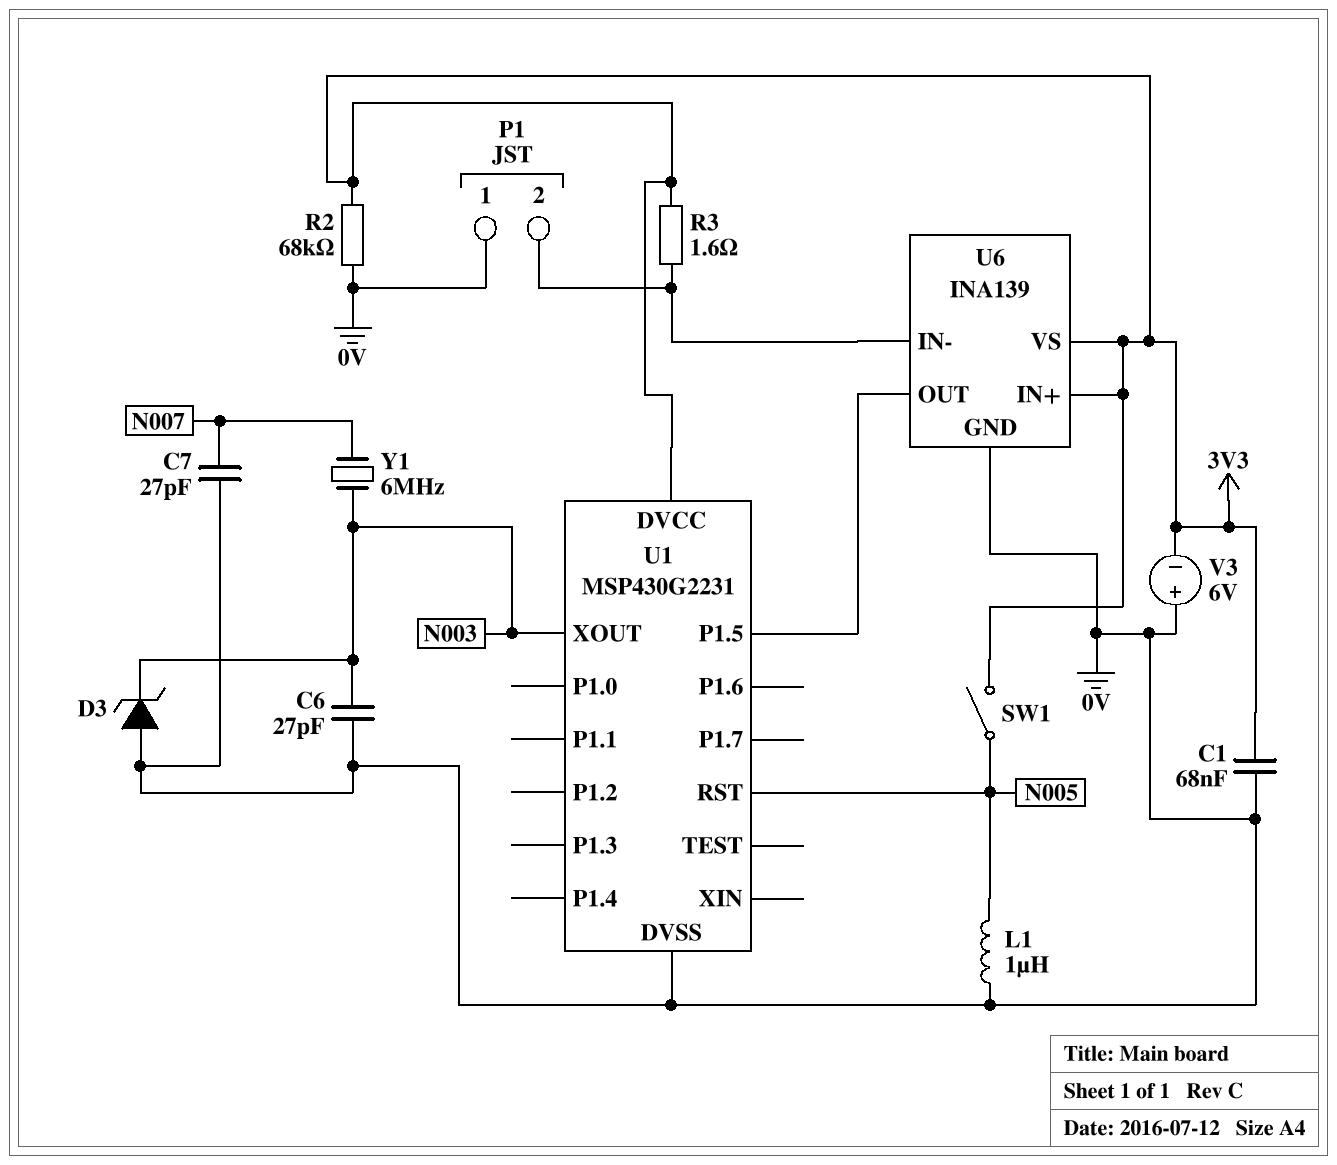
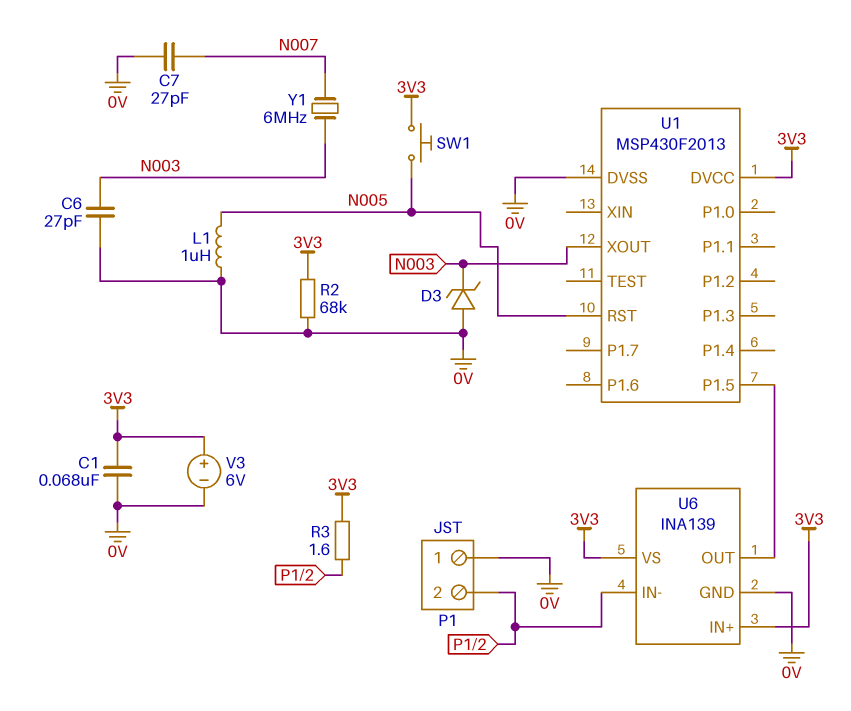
SW1: switch (3V3, N005) -> button (3V3, N005)
U1: MSP430G2231 -> MSP430F2013
V3: 6V (plus 0V, minus 3V3) -> 6V (plus 3V3, minus 0V)

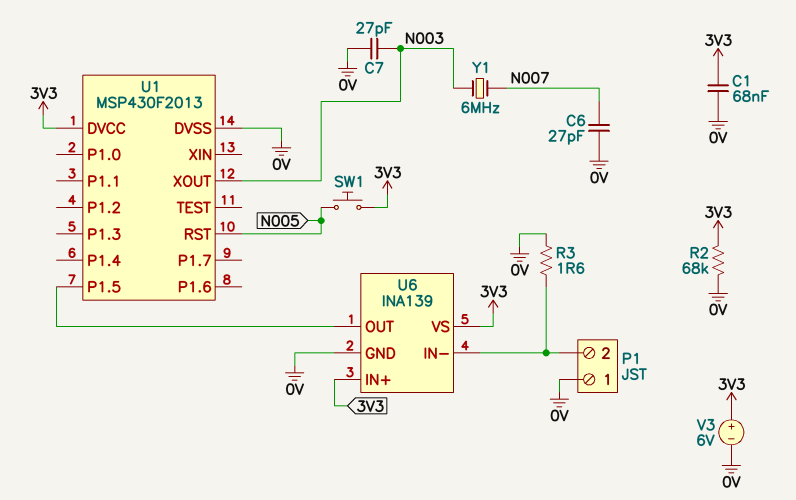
C6: 27pF (0V, N003) -> 27pF (0V, N007)
C7: 27pF (0V, N007) -> 27pF (0V, N003)
D3: zener (A 0V, K N003) -> none
L1: 1uH (0V, N005) -> none
R3: 1.6 (3V3, P1/2) -> 1.6 (0V, P1/2)

